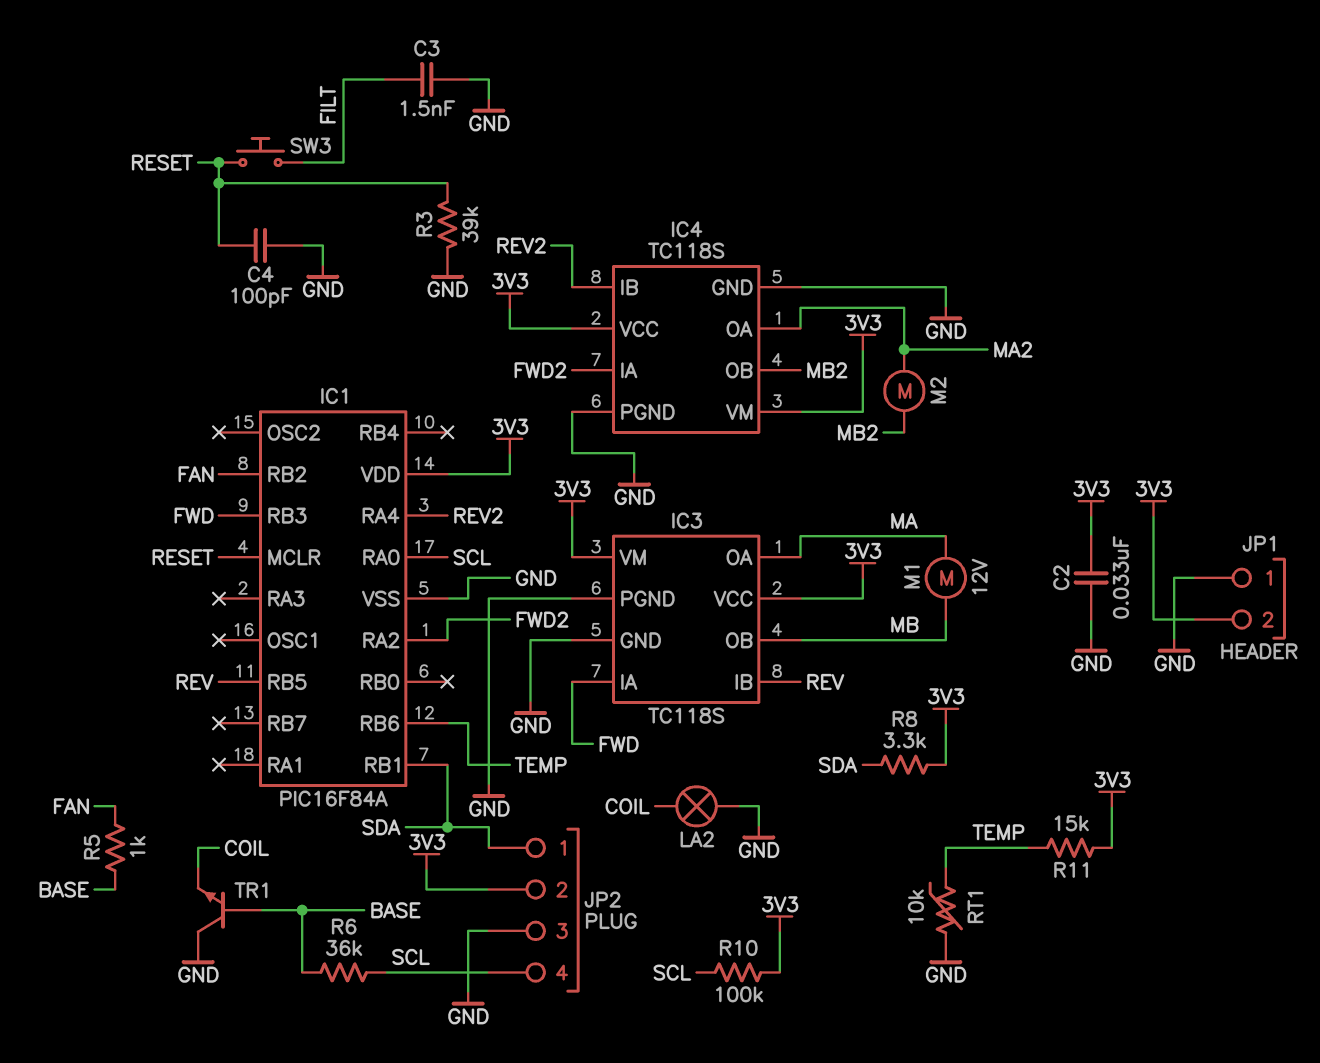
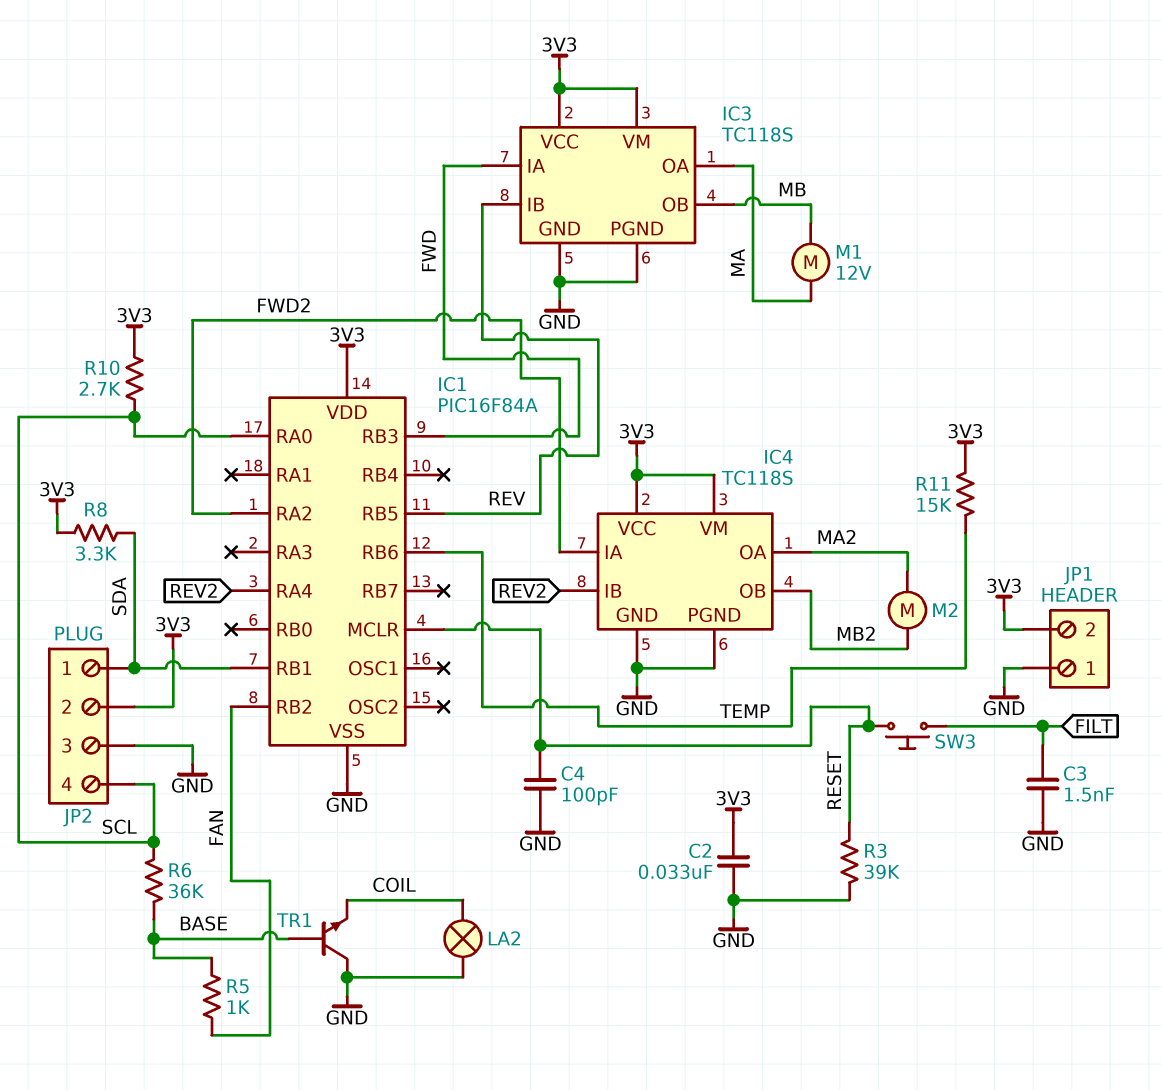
R10: 100k (3V3, SCL) -> 2.7k (3V3, SCL)
RT1: 10k (GND, TEMP) -> none

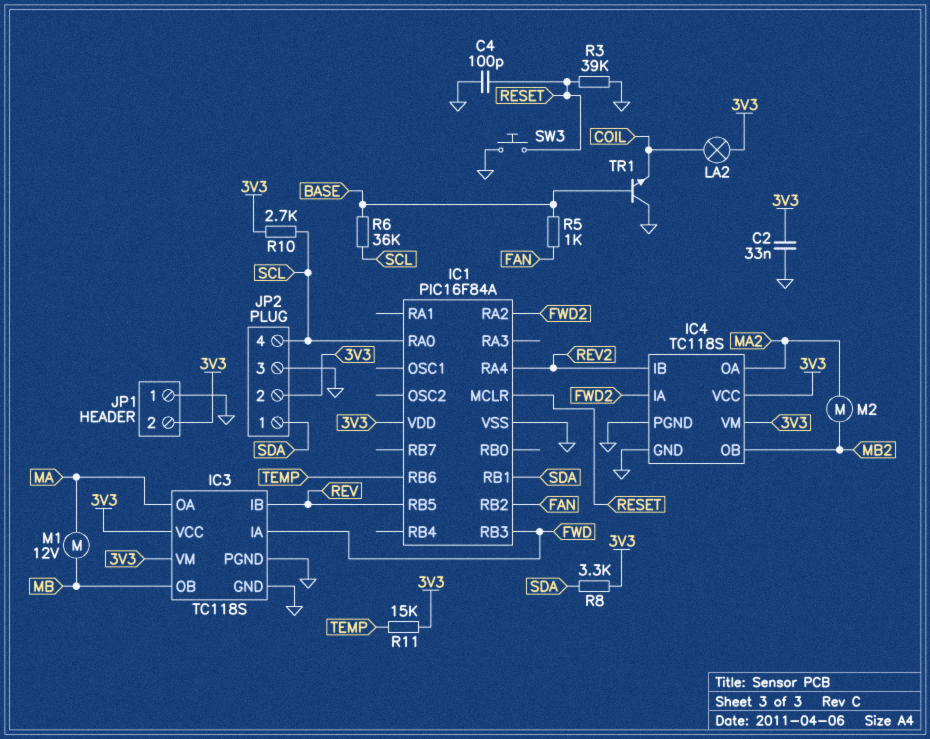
C3: 1.5nF (FILT, GND) -> none
LA2: lamp (COIL, GND) -> lamp (3V3, COIL)
SW3: button (FILT, RESET) -> button (GND, RESET)

